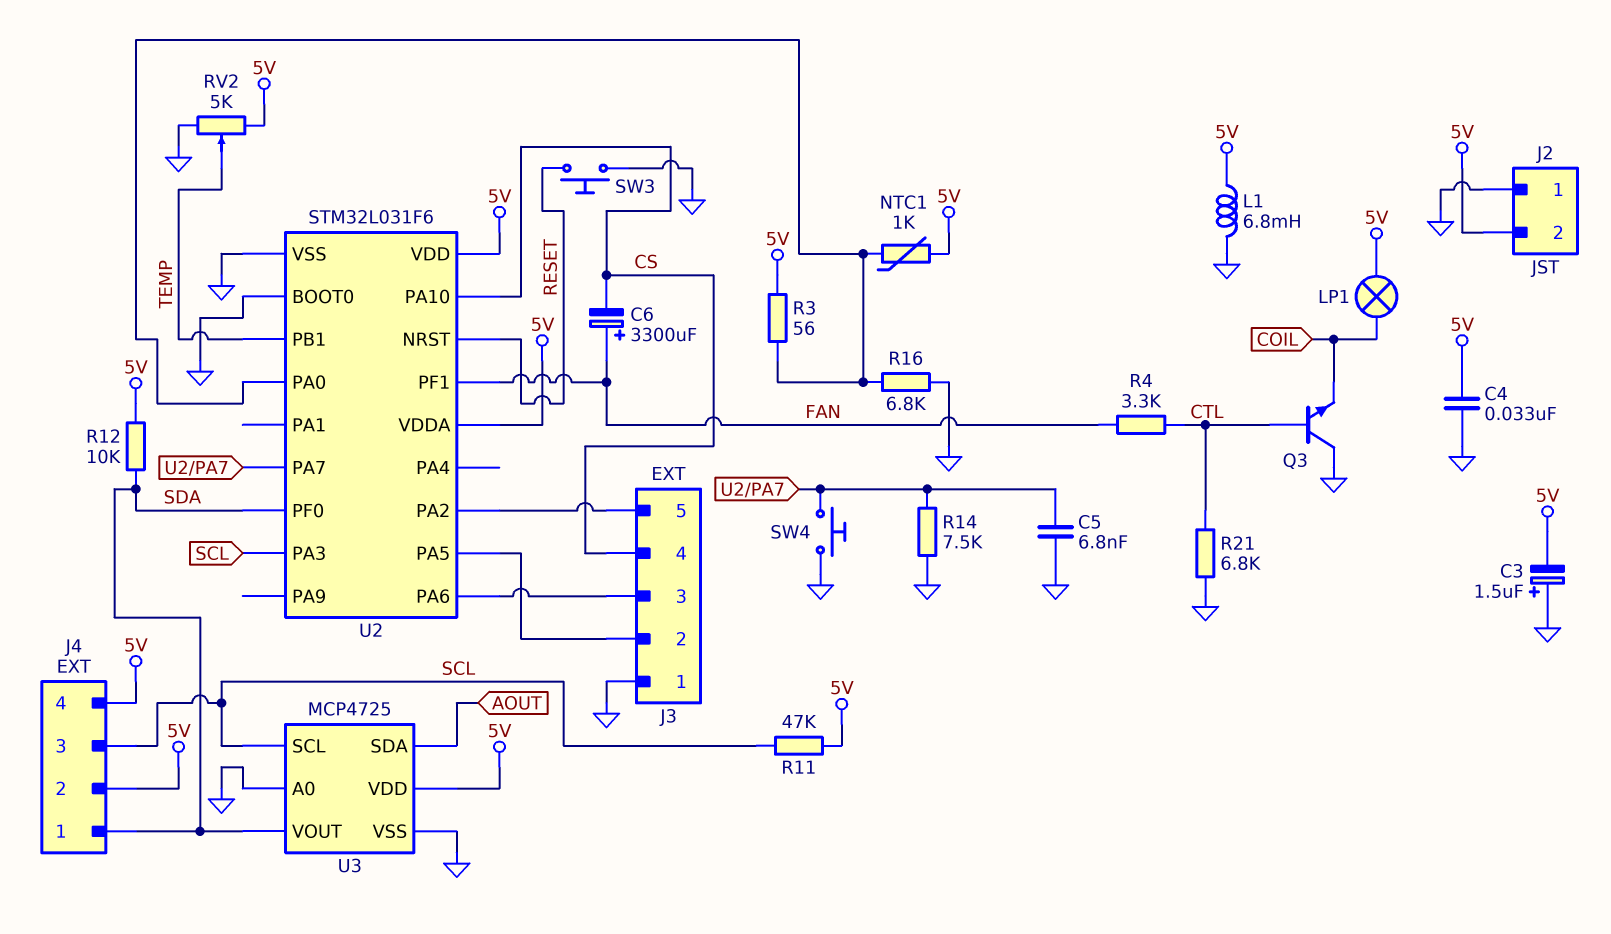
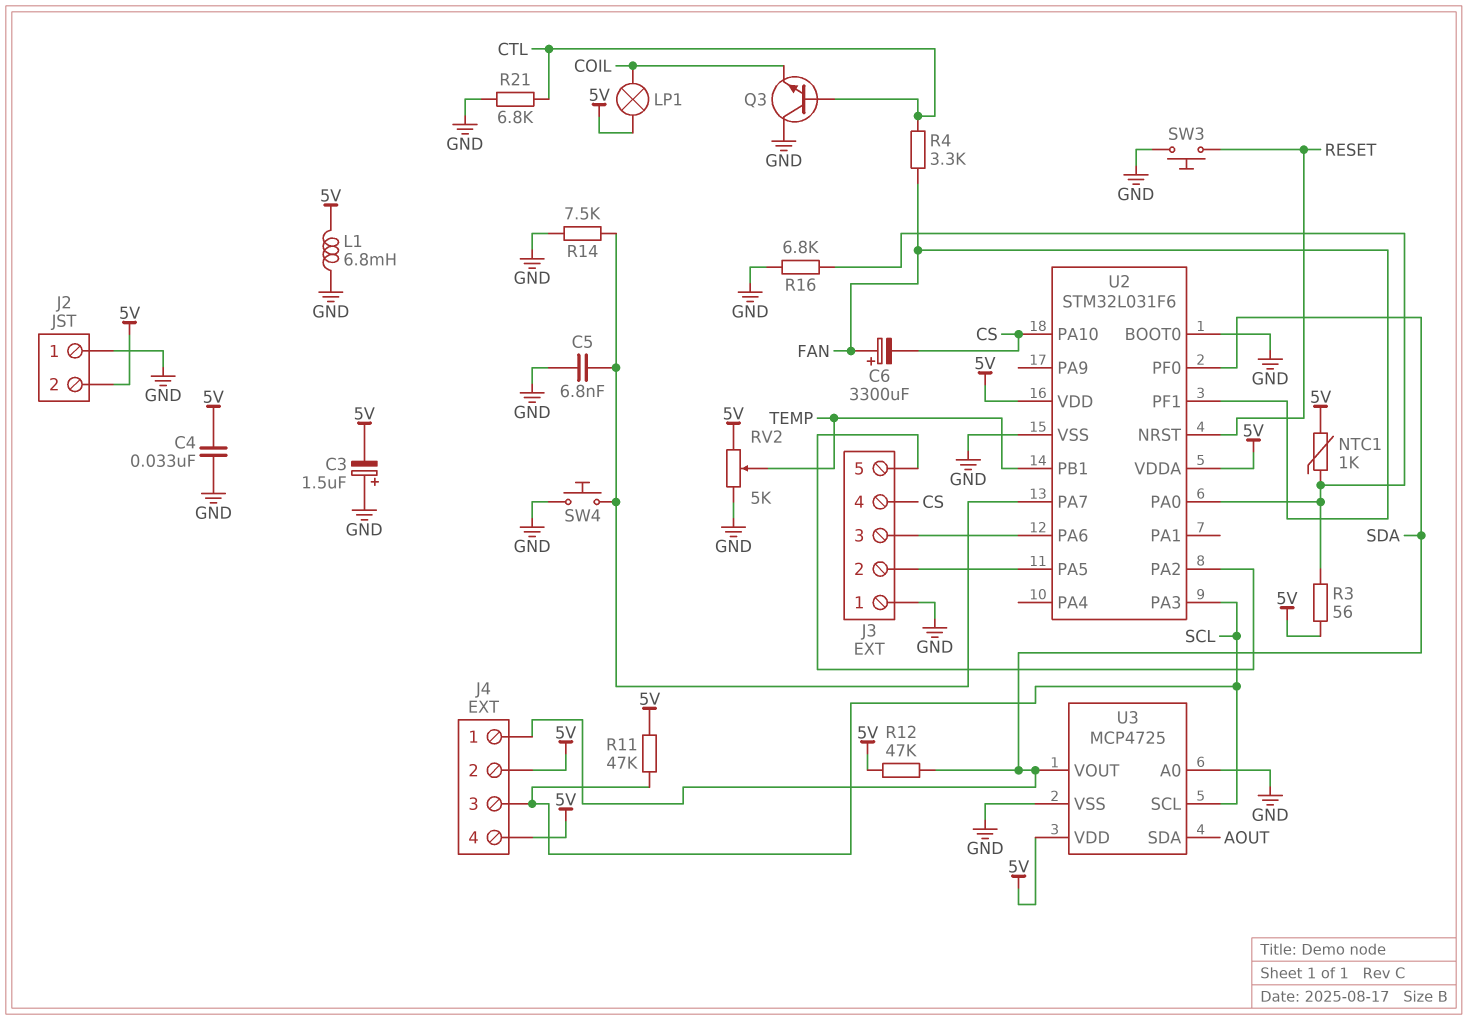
R12: 10k (5V, SDA) -> 47k (5V, SDA)

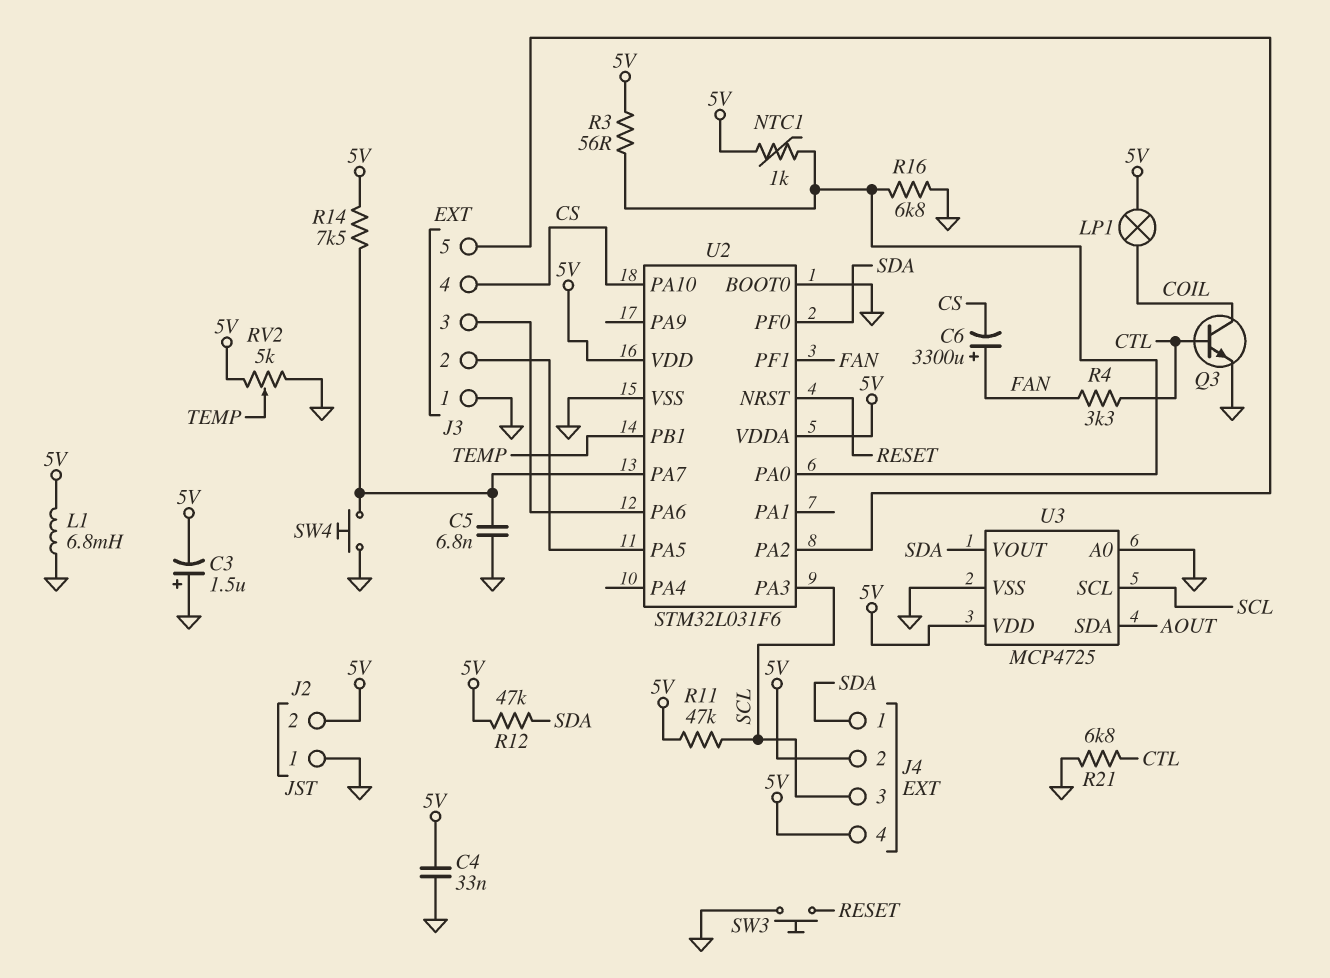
Q3: NPN (B CTL, C GND, E COIL) -> NPN (B CTL, C COIL, E GND)
R14: 7.5k (GND, U2/PA7) -> 7.5k (5V, U2/PA7)

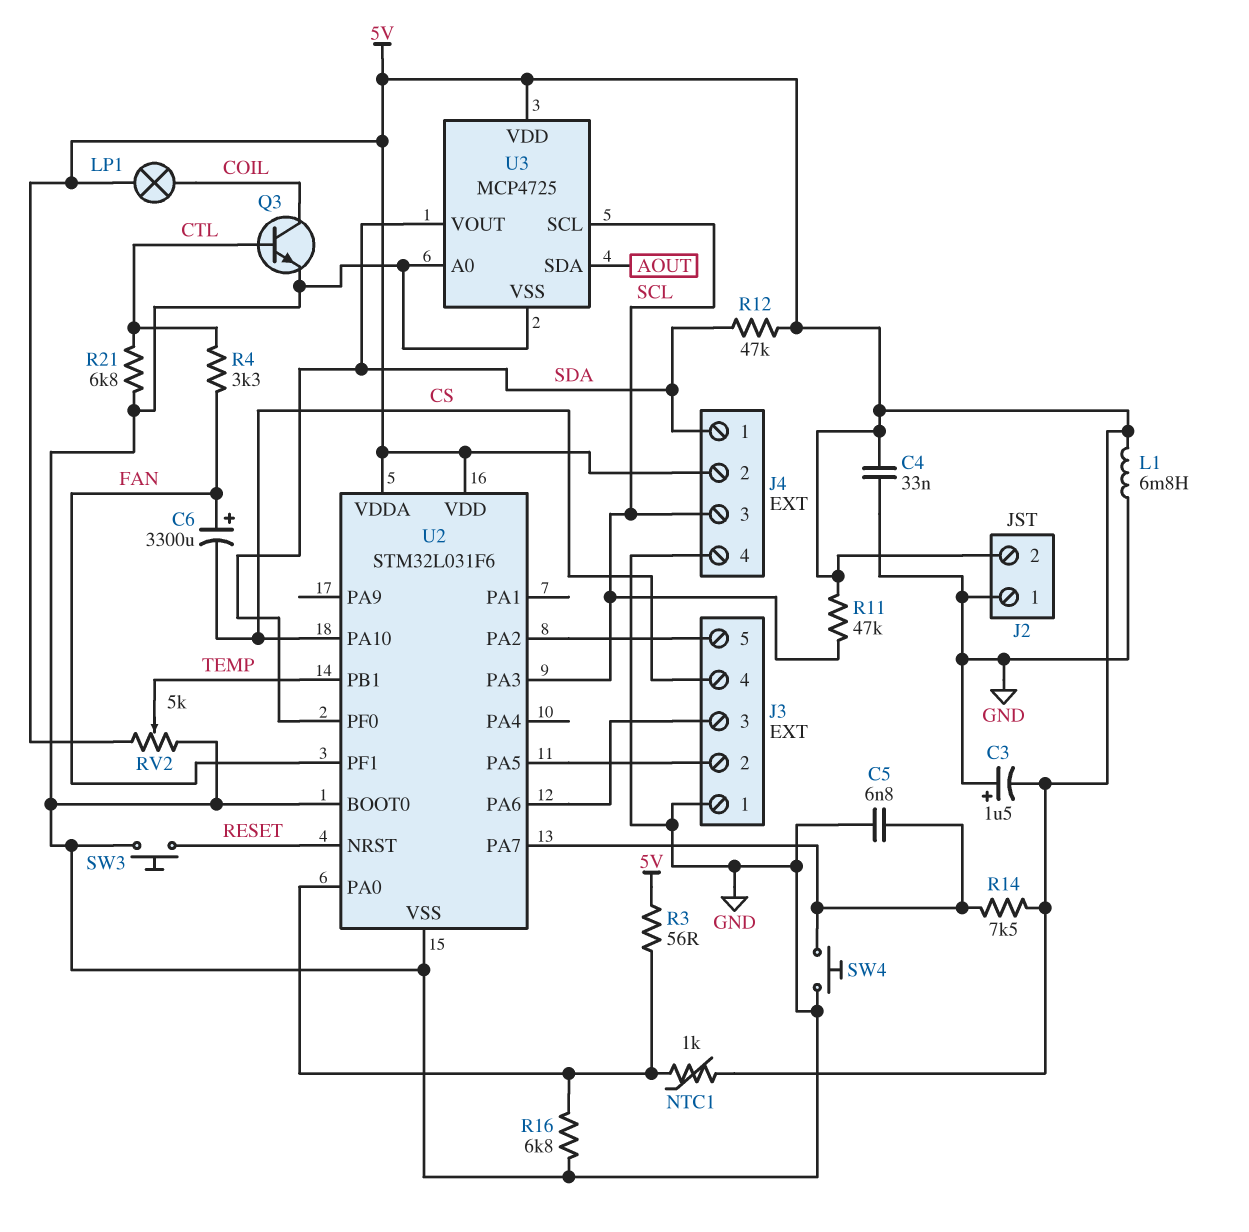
J4 pin 4: 5V -> GND

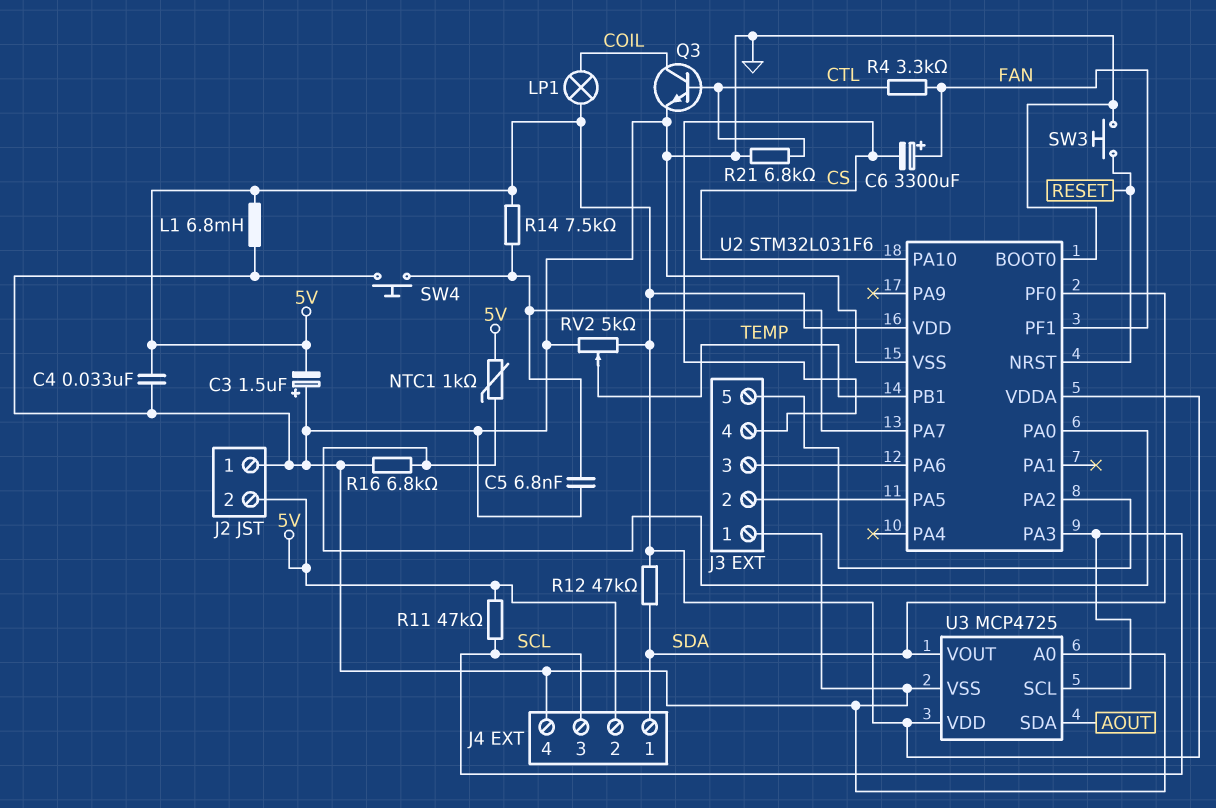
R3: 56 (5V, U2/PA0) -> none

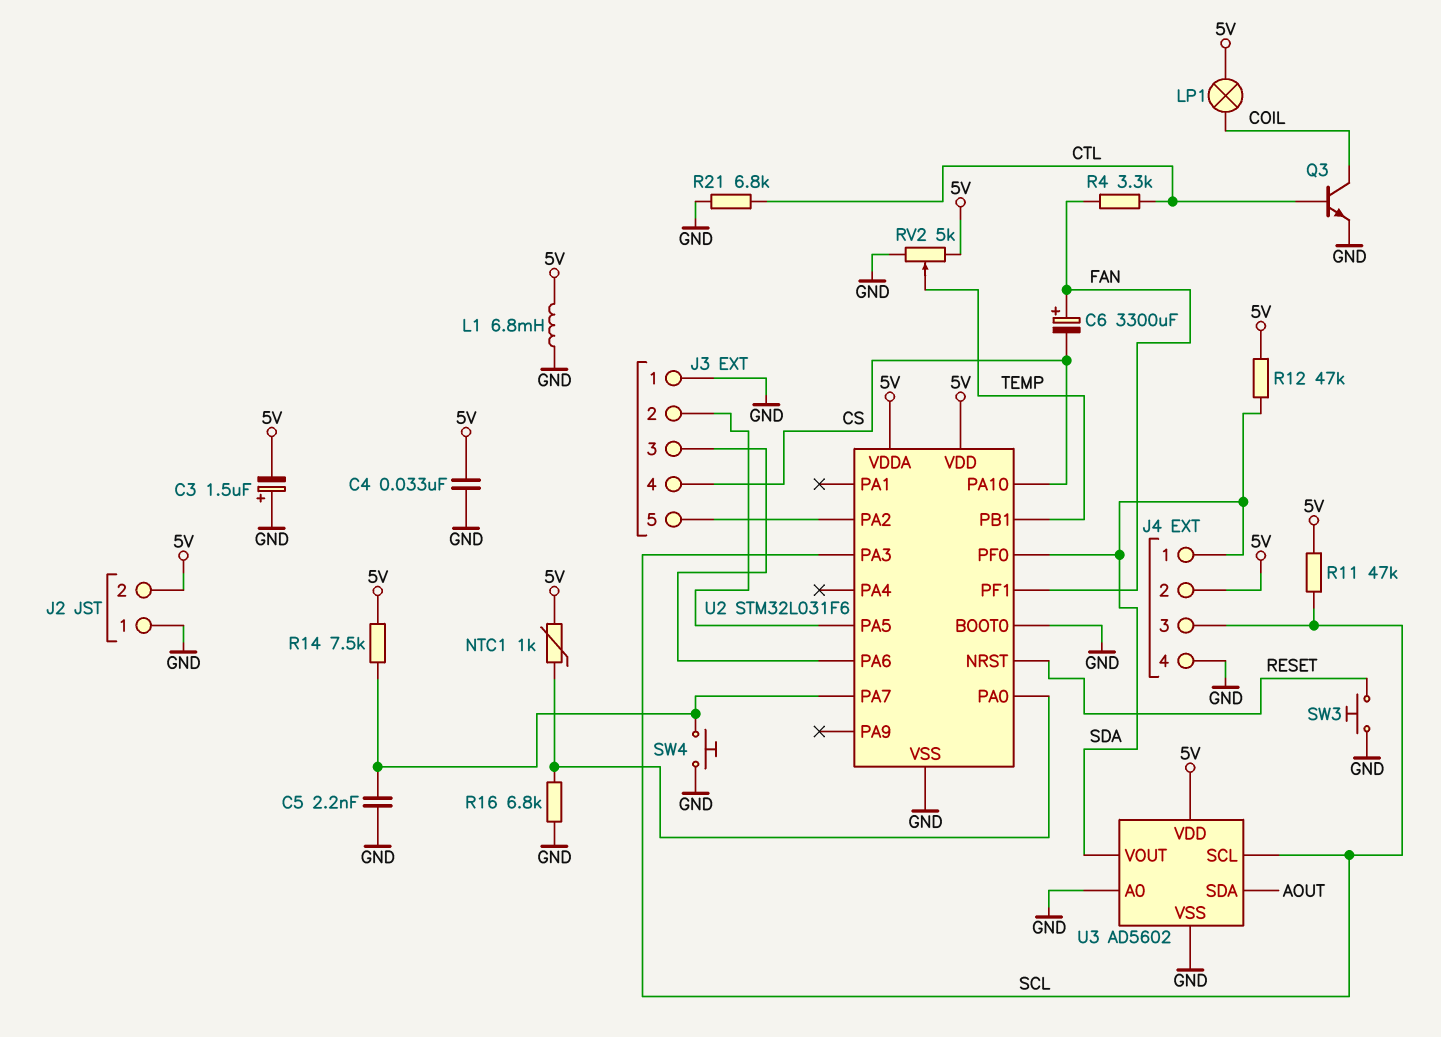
C5: 6.8nF (GND, U2/PA7) -> 2.2nF (GND, U2/PA7)
U3: MCP4725 -> AD5602

